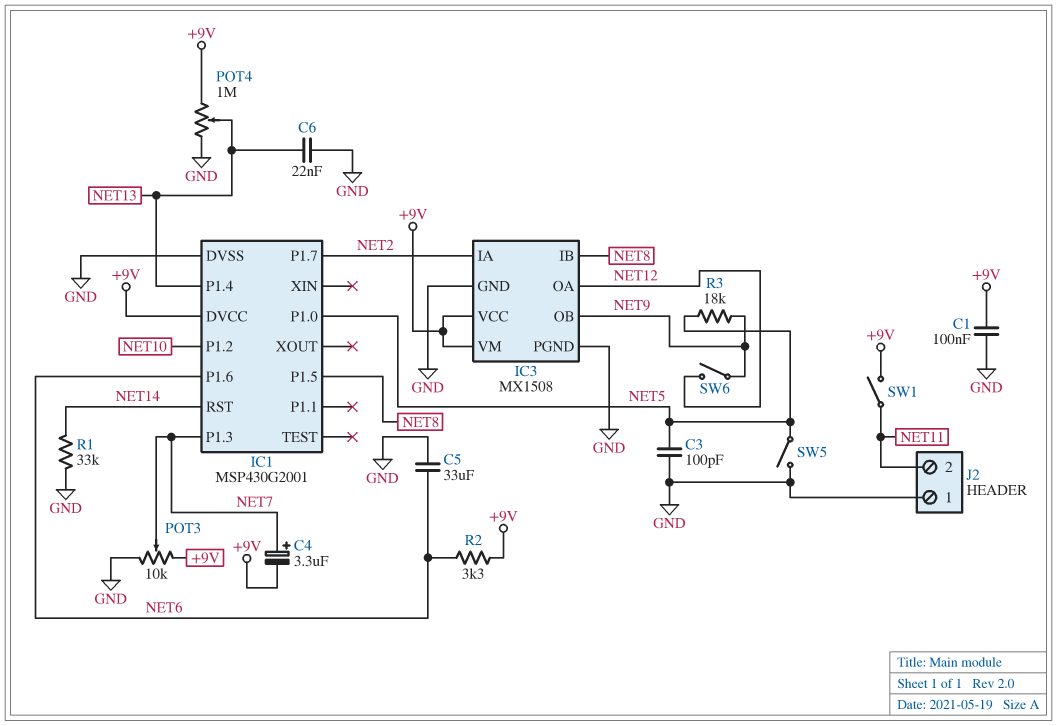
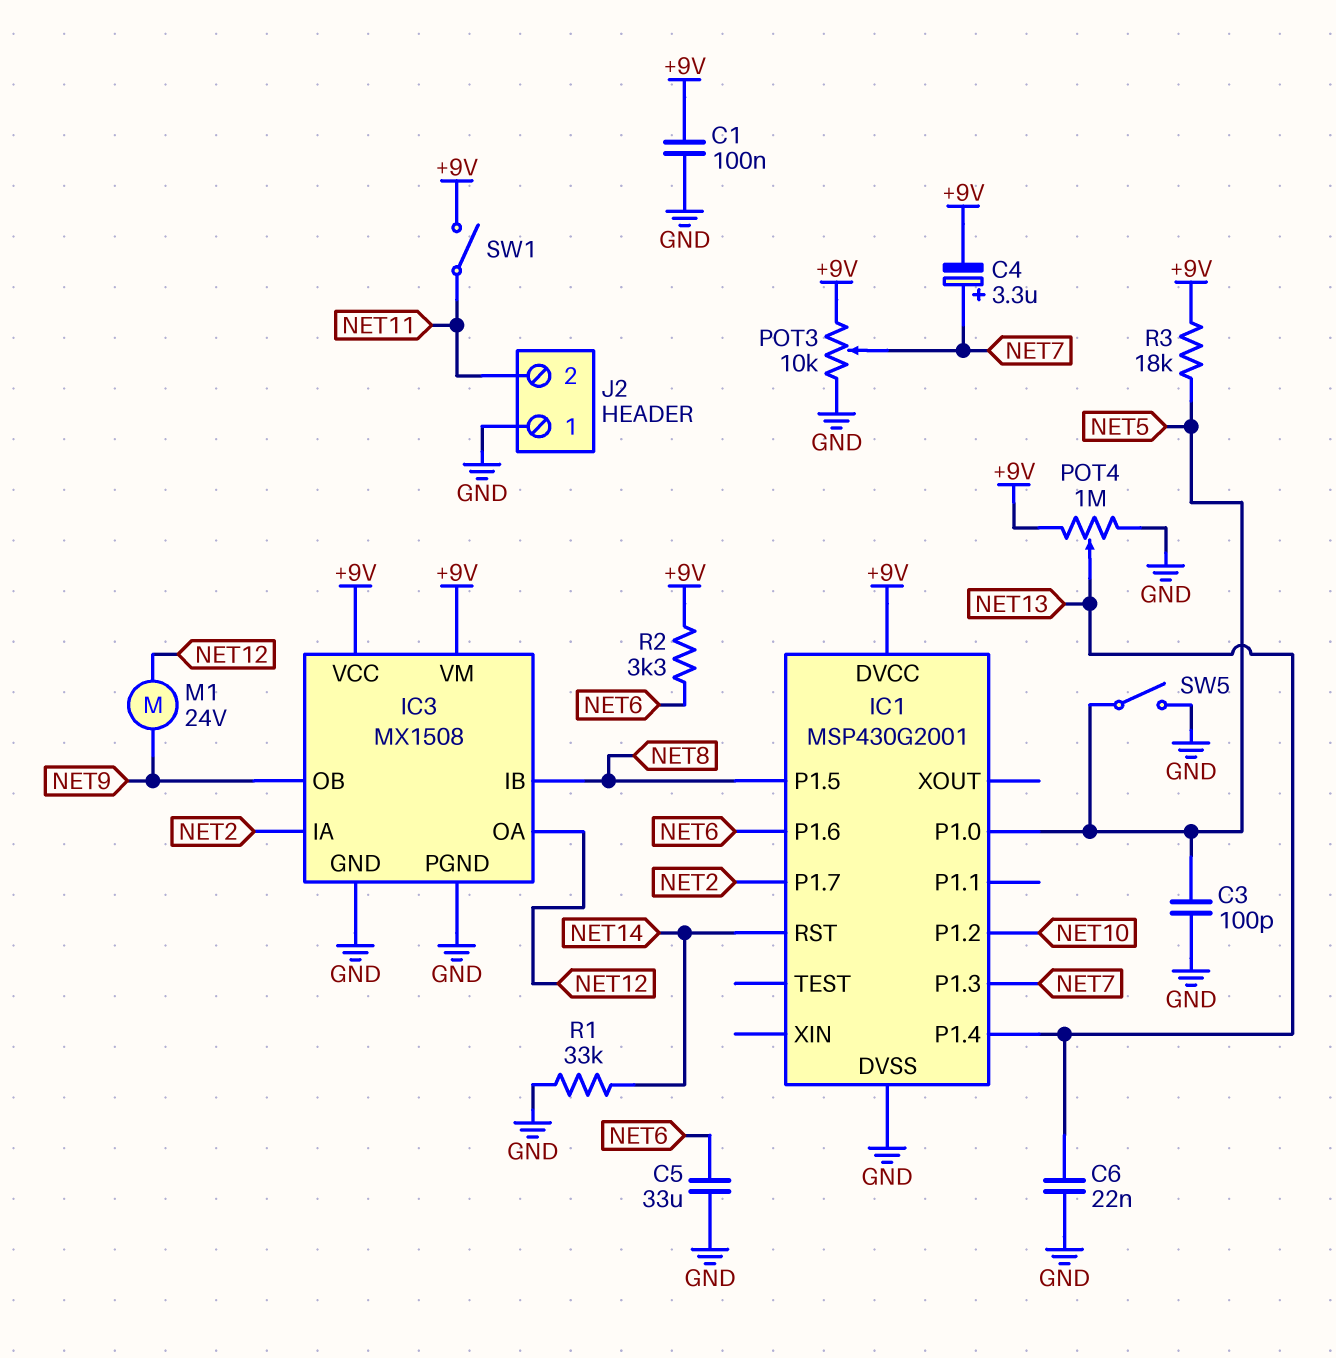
M1: none -> motor 24V (NET9, NET12)
R3: 18k (NET5, NET9) -> 18k (+9V, NET5)
SW6: switch (NET9, NET12) -> none

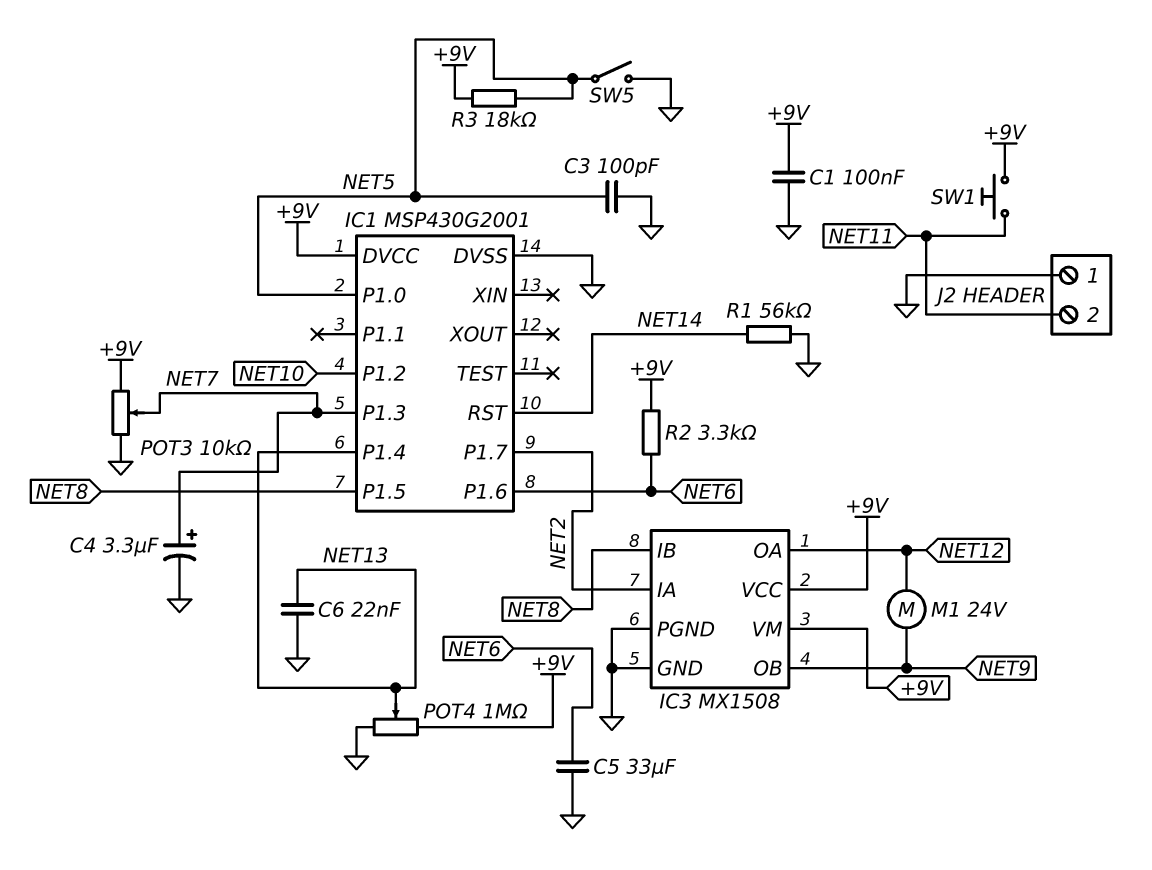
C4: 3.3uF (plus NET7, minus +9V) -> 3.3uF (plus NET7, minus GND)
R1: 33k (GND, NET14) -> 56k (GND, NET14)
SW1: switch (+9V, NET11) -> button (+9V, NET11)

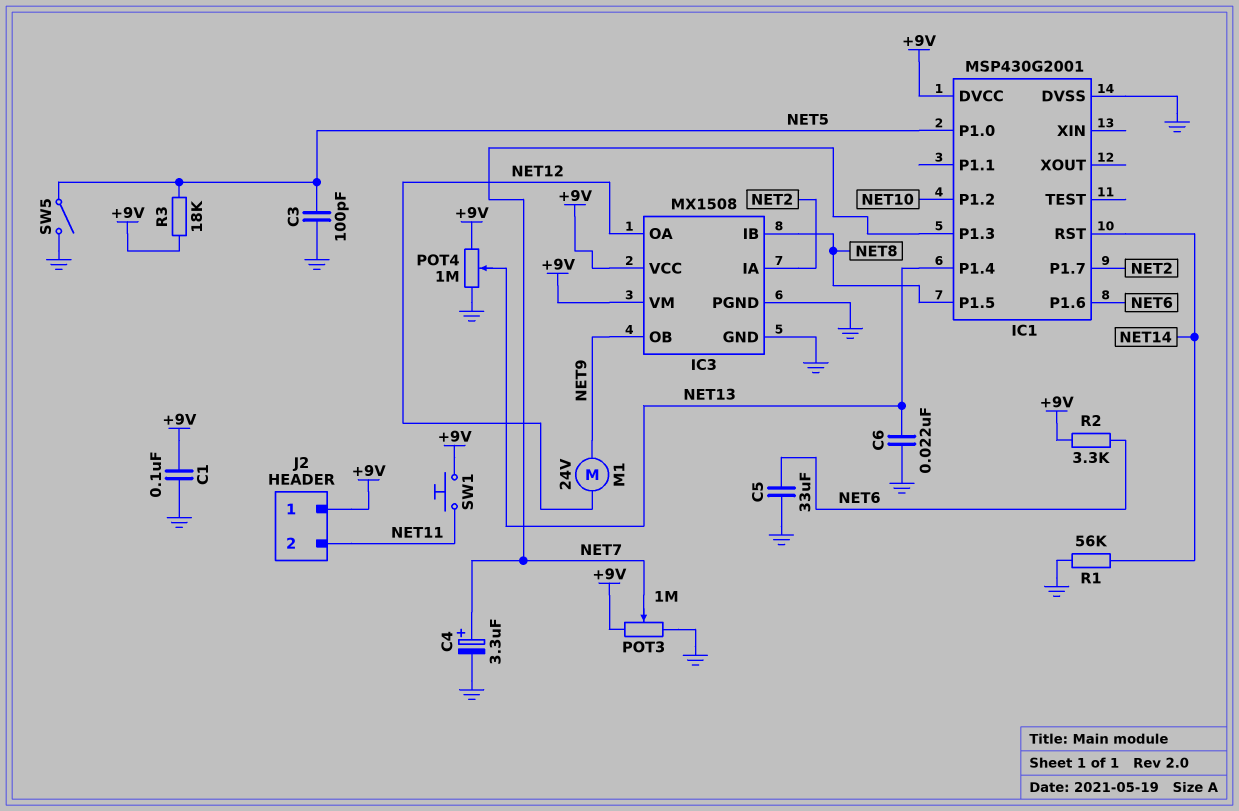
J2 pin 1: GND -> +9V
POT3: 10k (+9V, GND, wiper NET7) -> 1M (+9V, GND, wiper NET7)

